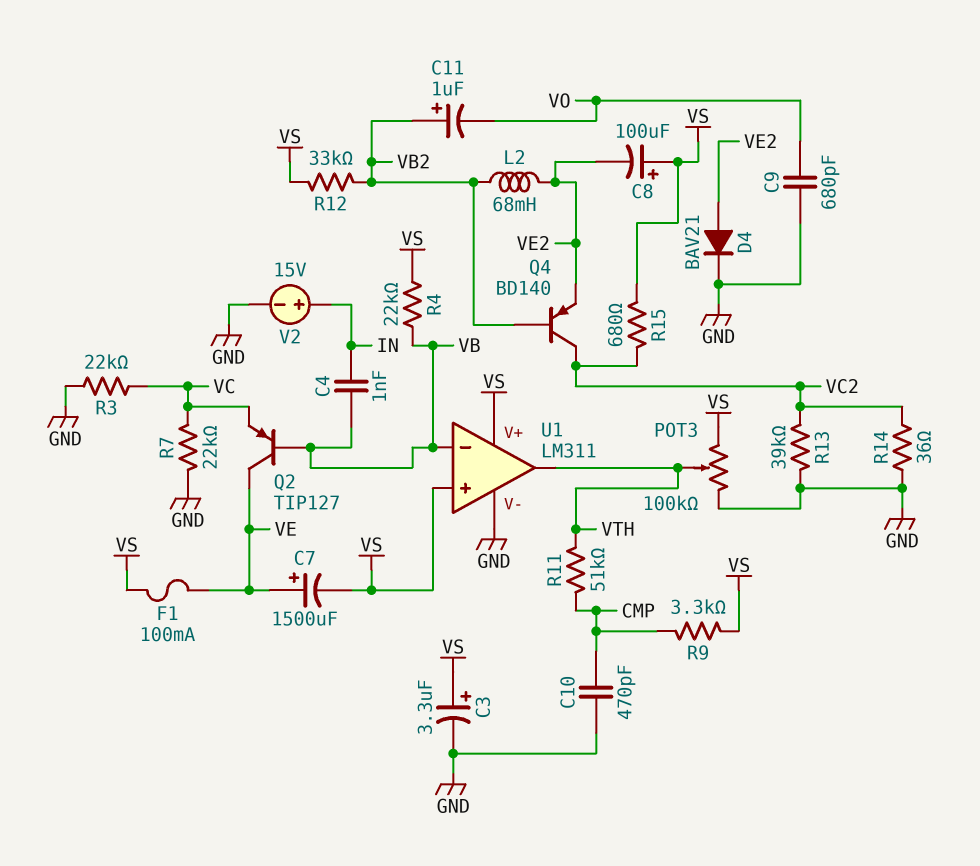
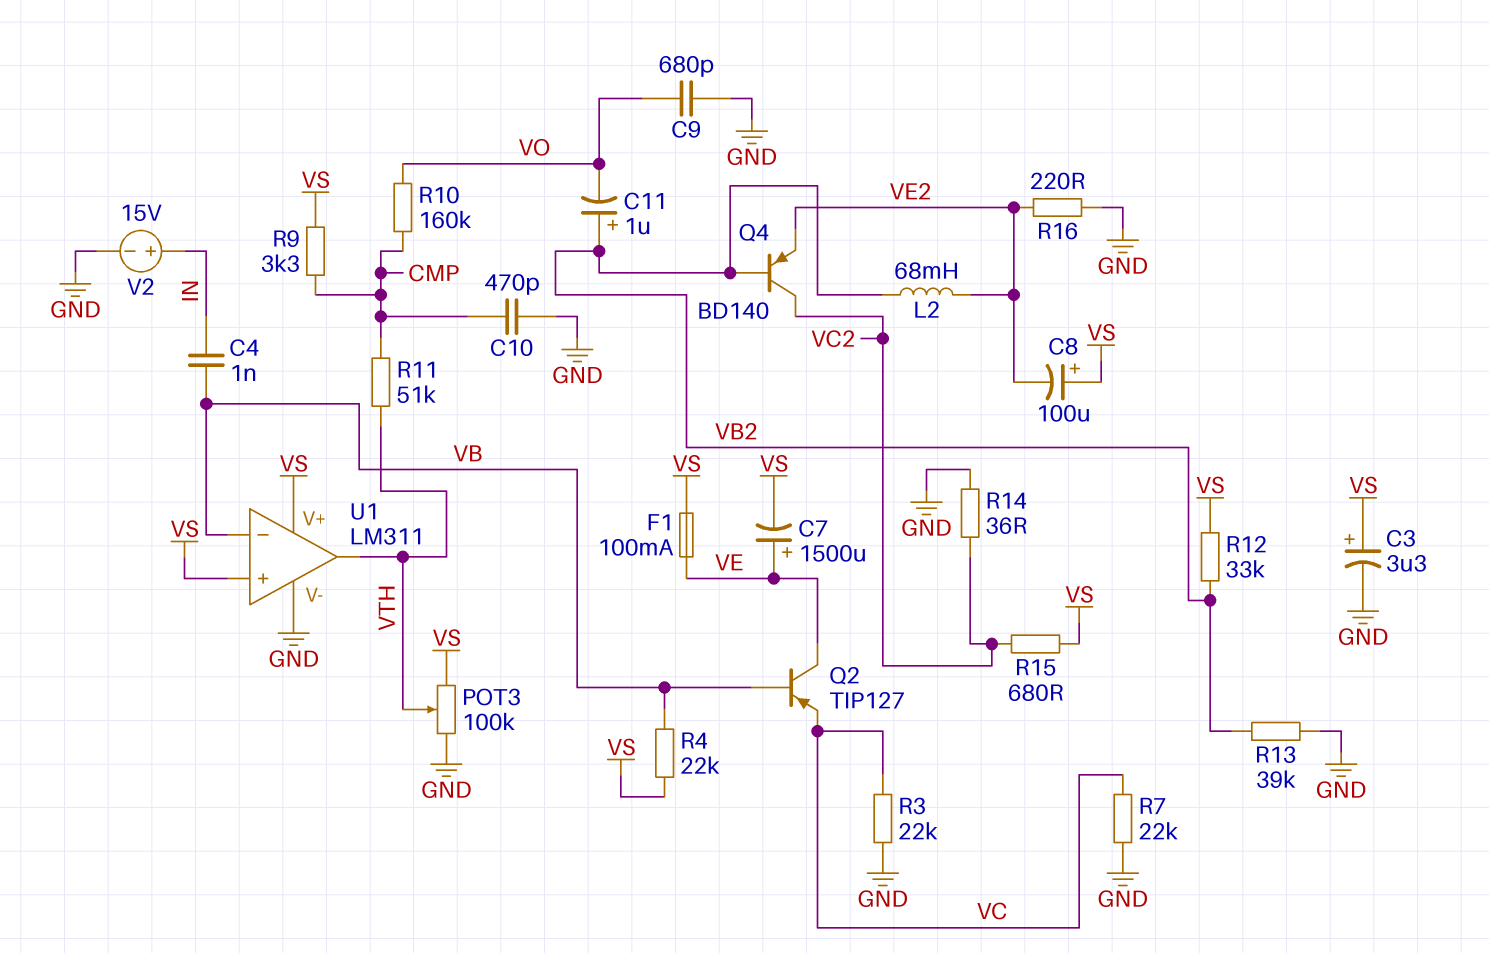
D4: diode BAV21 (A VE2, K GND) -> none
R10: none -> 160k (CMP, VO)
R13: 39k (GND, VC2) -> 39k (GND, VB2)
R16: none -> 220 (GND, VE2)

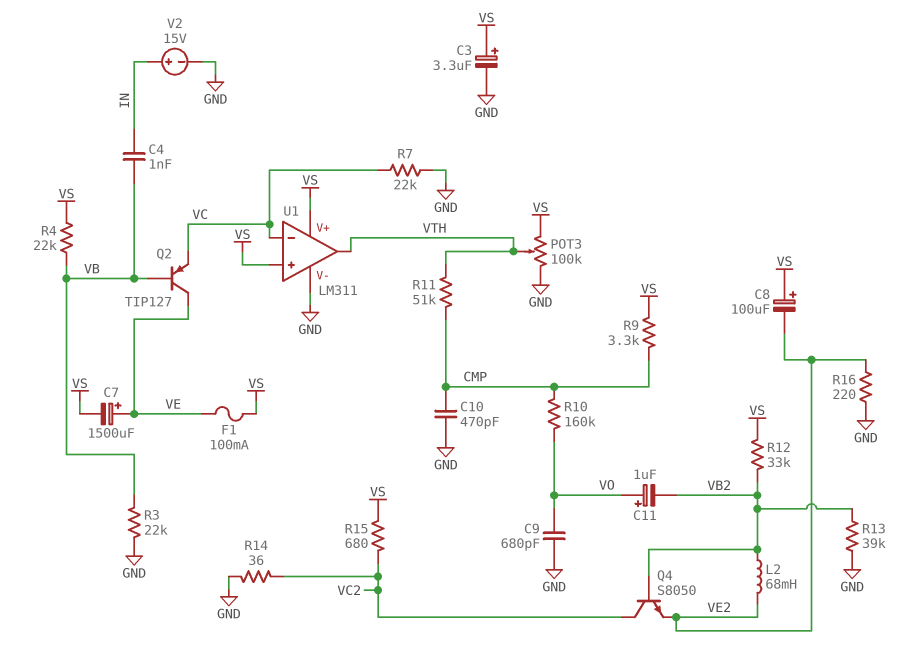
C11: 1uF (plus VB2, minus VO) -> 1uF (plus VO, minus VB2)
Q4: PNP BD140 (B VB2, C VC2, E VE2) -> NPN S8050 (B VB2, C VC2, E VE2)
R3: 22k (GND, VC) -> 22k (GND, VB)
U1 pin in-: VB -> VC

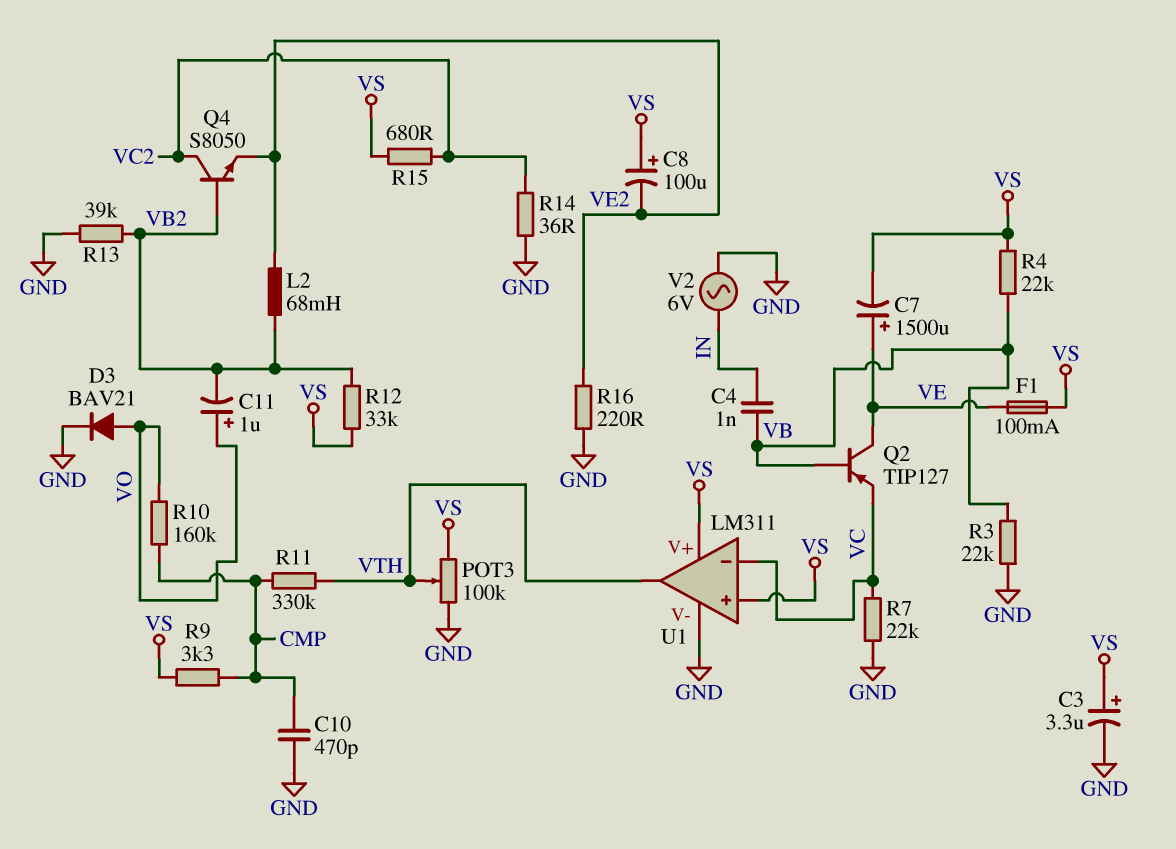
C9: 680pF (GND, VO) -> none
D3: none -> diode BAV21 (A VO, K GND)
R11: 51k (CMP, VTH) -> 330k (CMP, VTH)
V2: 15V (plus IN, minus GND) -> AC 6V (GND, IN)

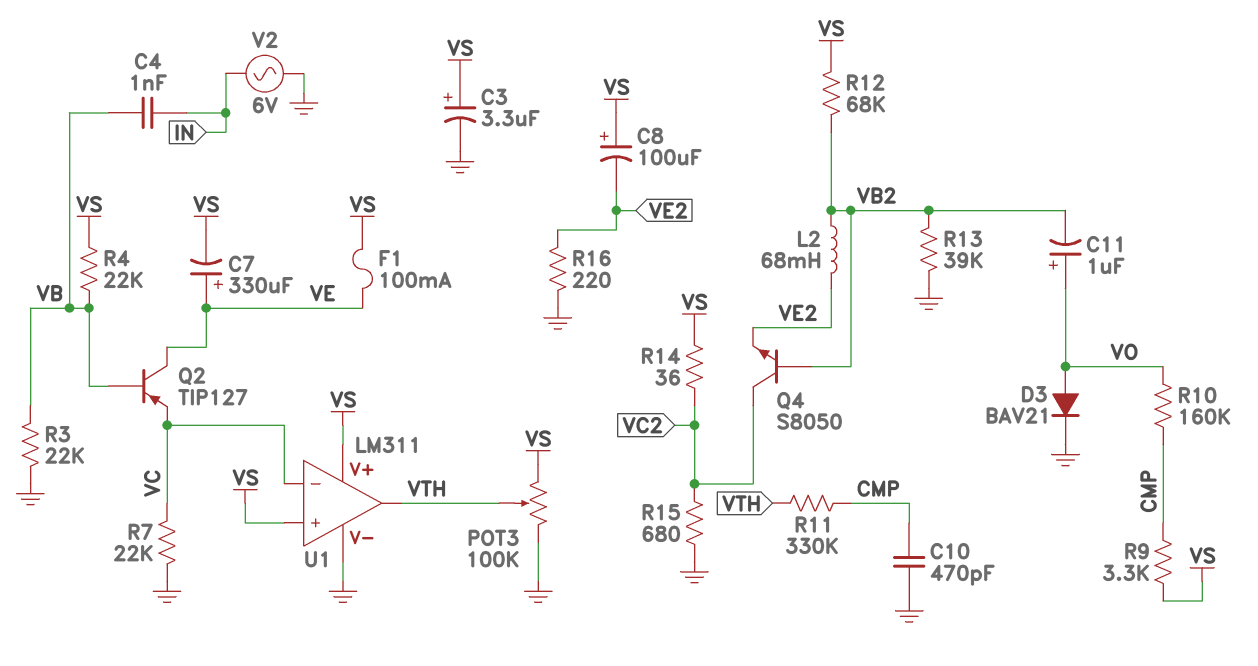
C7: 1500uF (plus VE, minus VS) -> 330uF (plus VE, minus VS)
R12: 33k (VB2, VS) -> 68k (VB2, VS)
R14: 36 (GND, VC2) -> 36 (VC2, VS)
R15: 680 (VC2, VS) -> 680 (GND, VC2)

